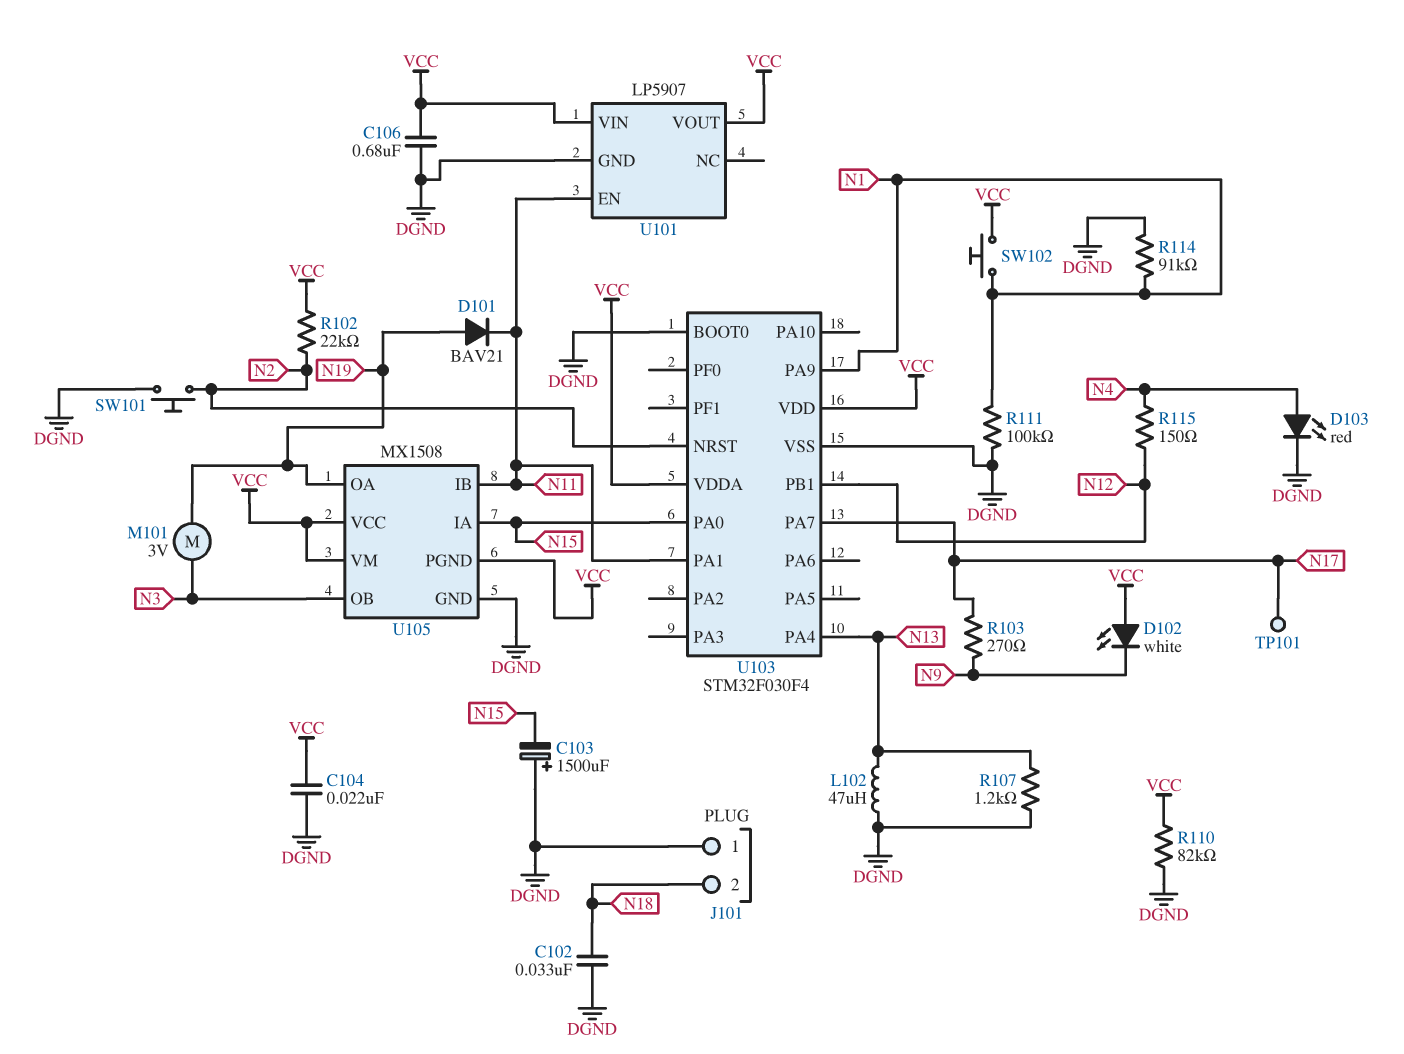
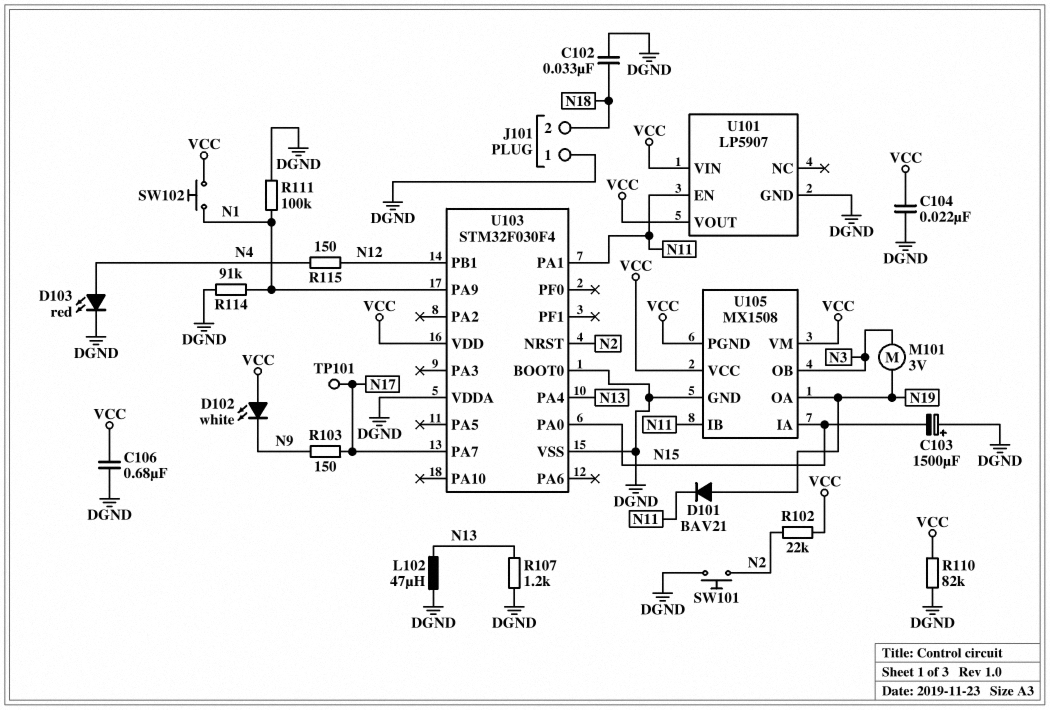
R103: 270 (N9, N17) -> 150 (N9, N17)
U103 pin VDDA: VCC -> DGND

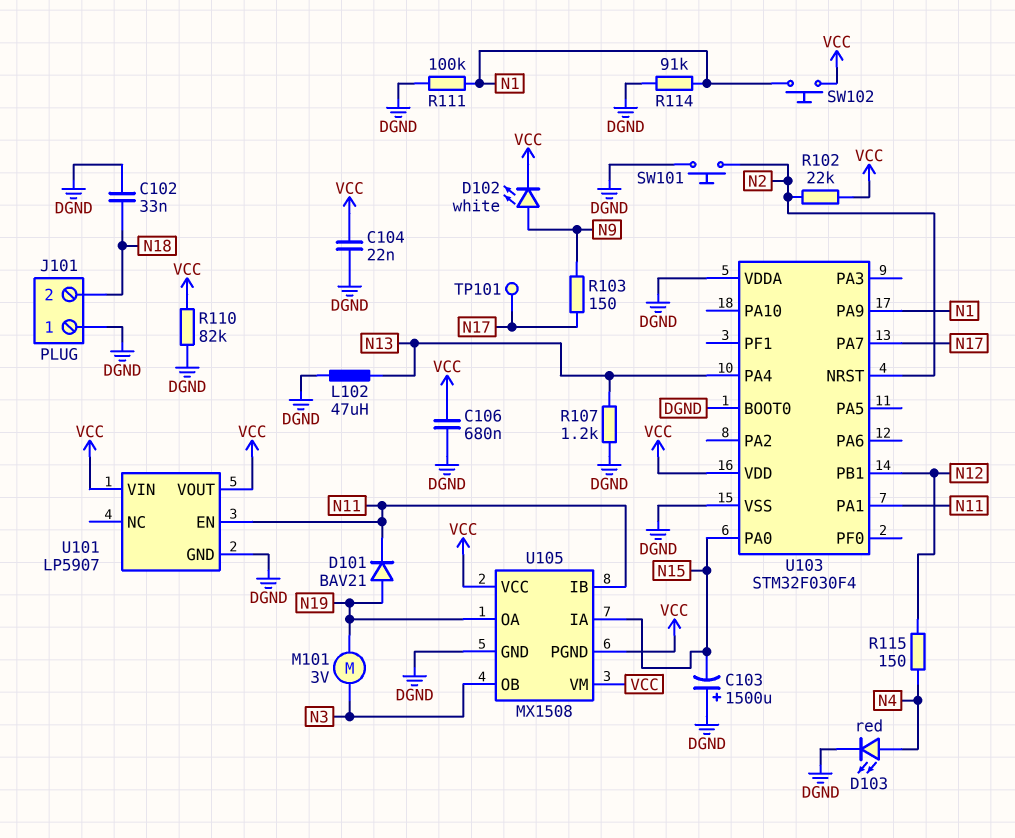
D102: LED white (A VCC, K N9) -> LED white (A N9, K VCC)

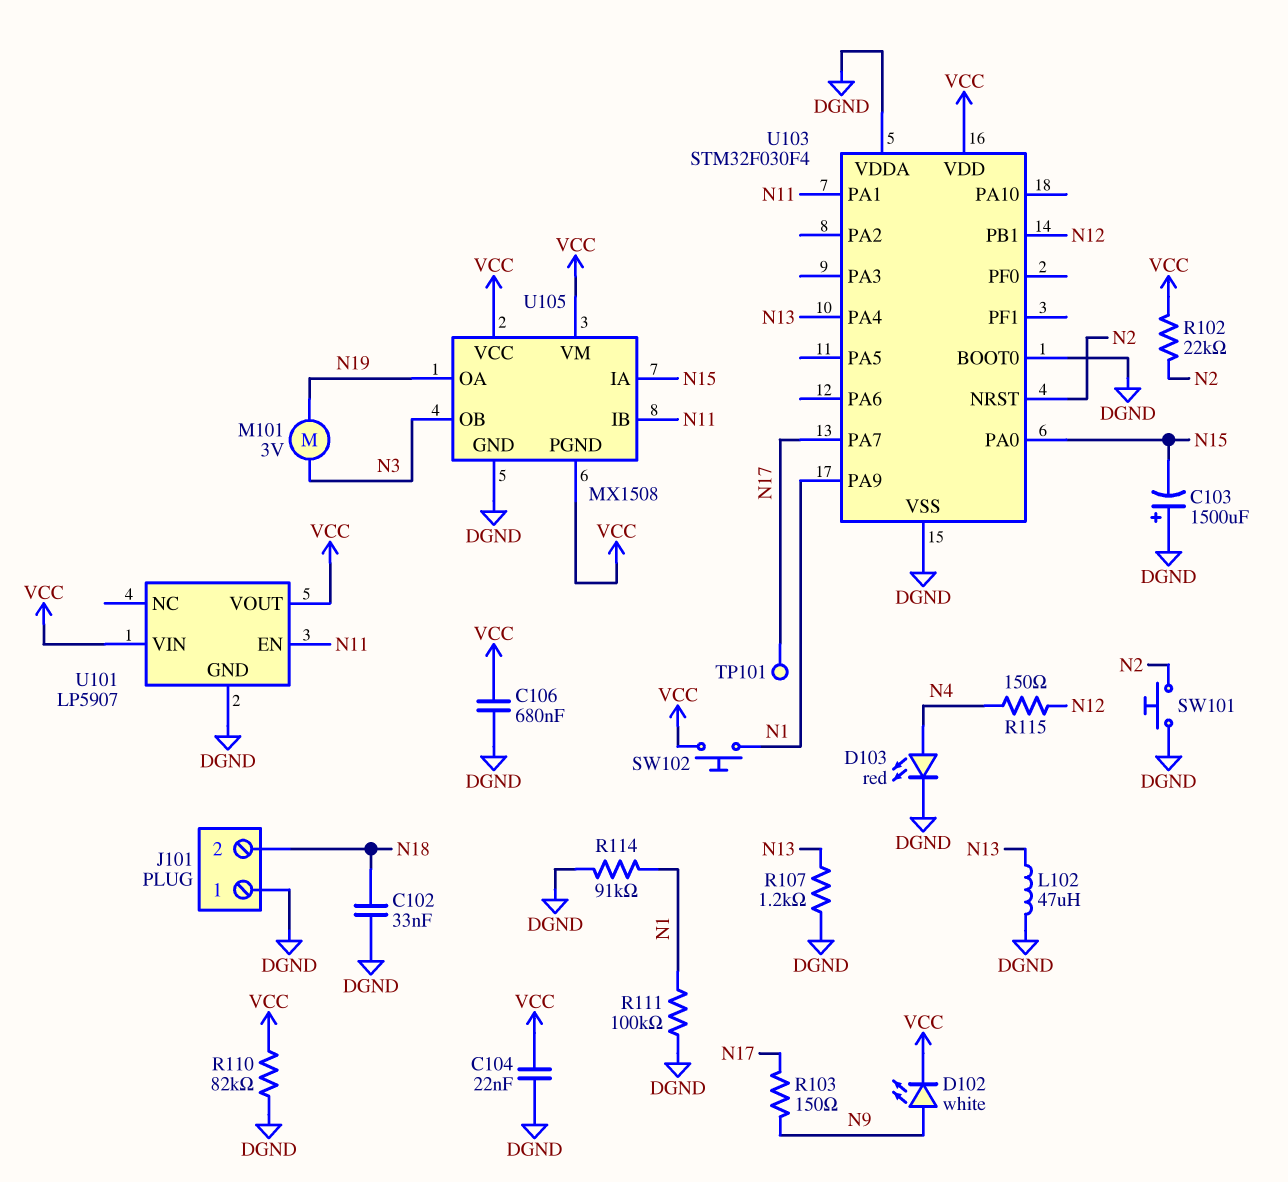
D101: diode BAV21 (A N19, K N11) -> none

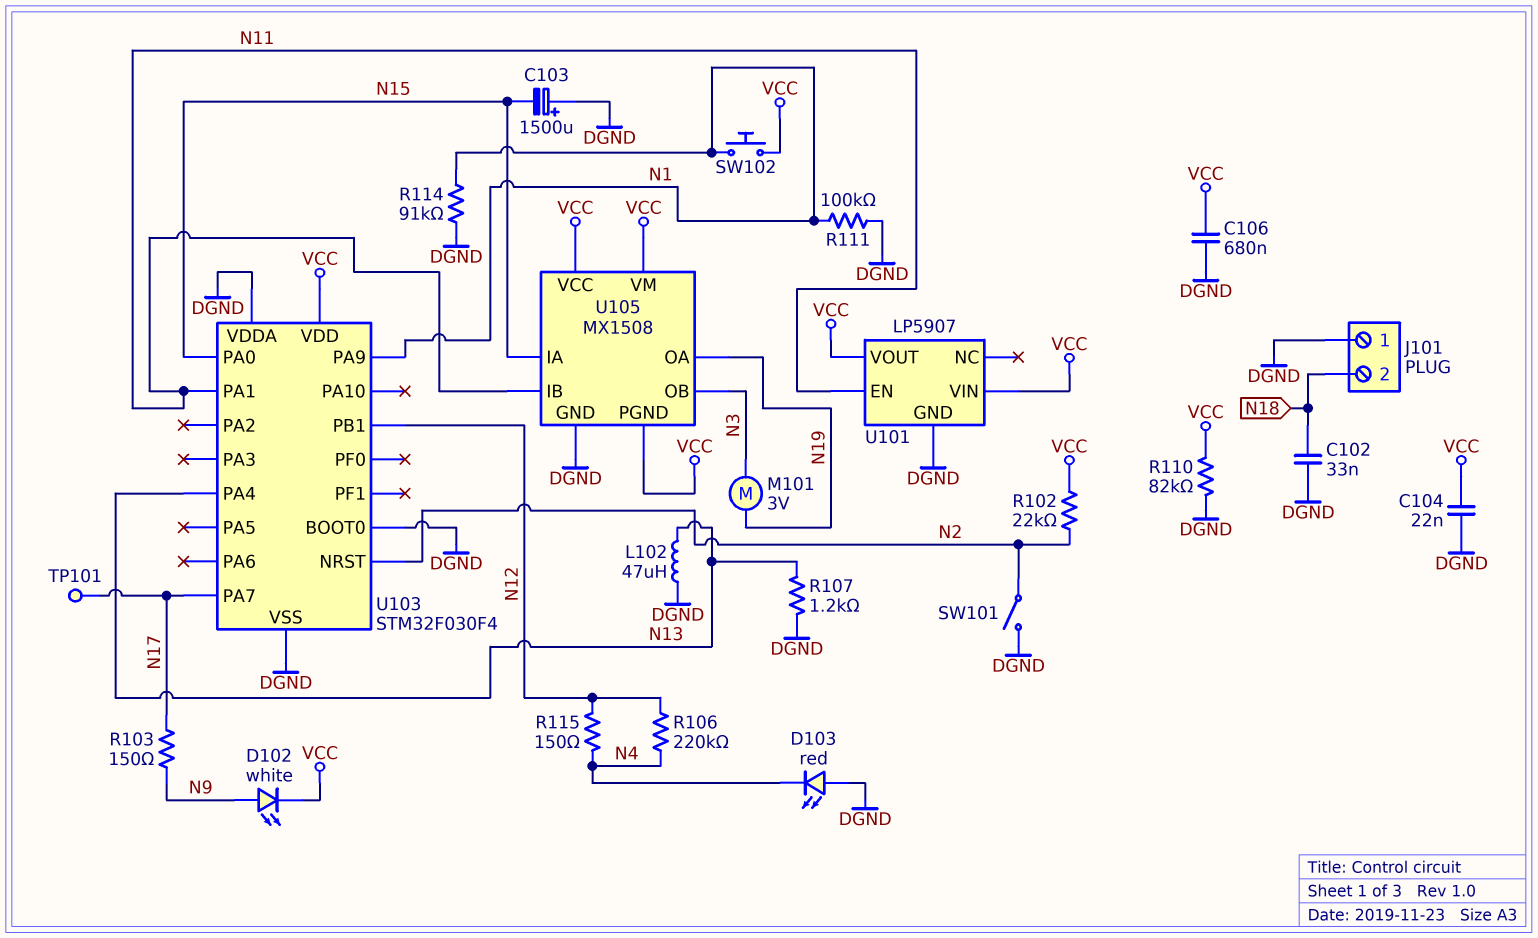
D103: LED red (A N4, K DGND) -> LED red (A DGND, K N4)
R106: none -> 220k (N4, N12)
SW101: button (DGND, N2) -> switch (DGND, N2)

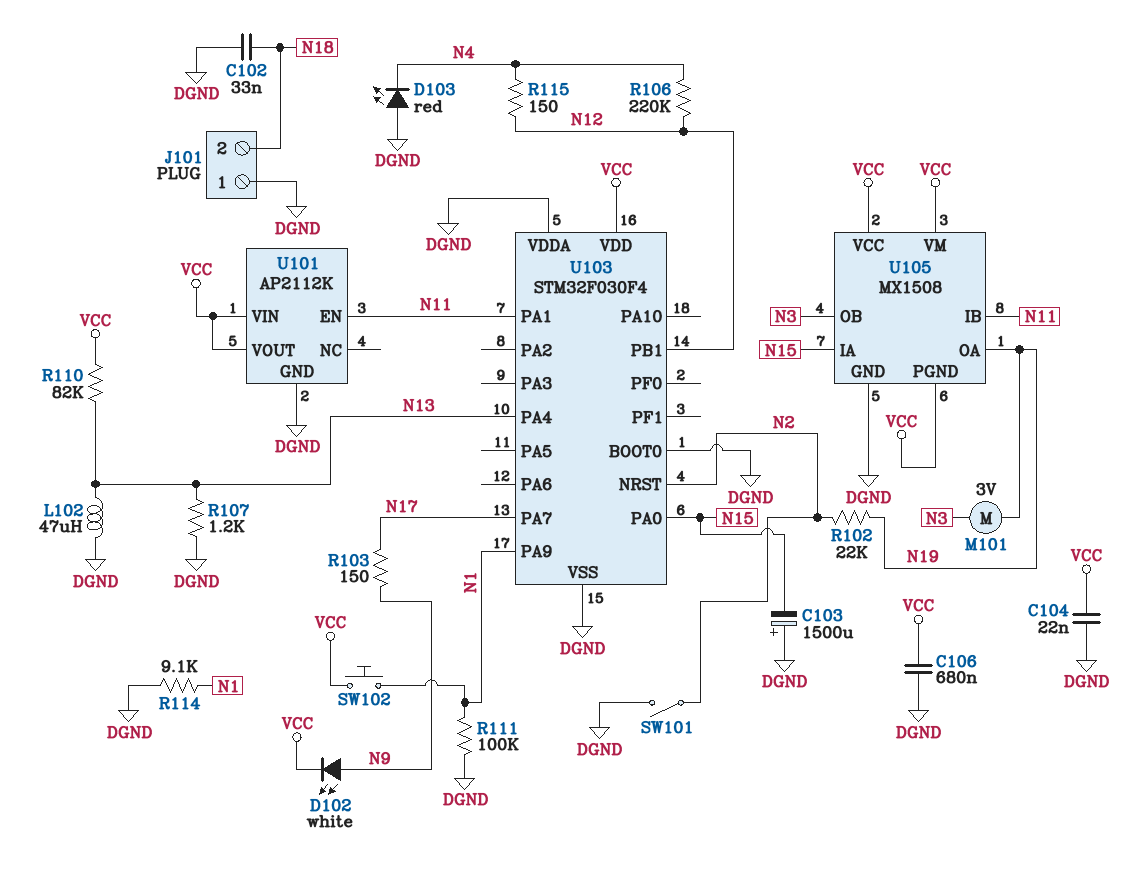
R102: 22k (N2, VCC) -> 22k (N2, N19)
R110: 82k (DGND, VCC) -> 82k (N13, VCC)
R114: 91k (DGND, N1) -> 9.1k (DGND, N1)
TP101: test point (N17) -> none
U101: LP5907 -> AP2112K

